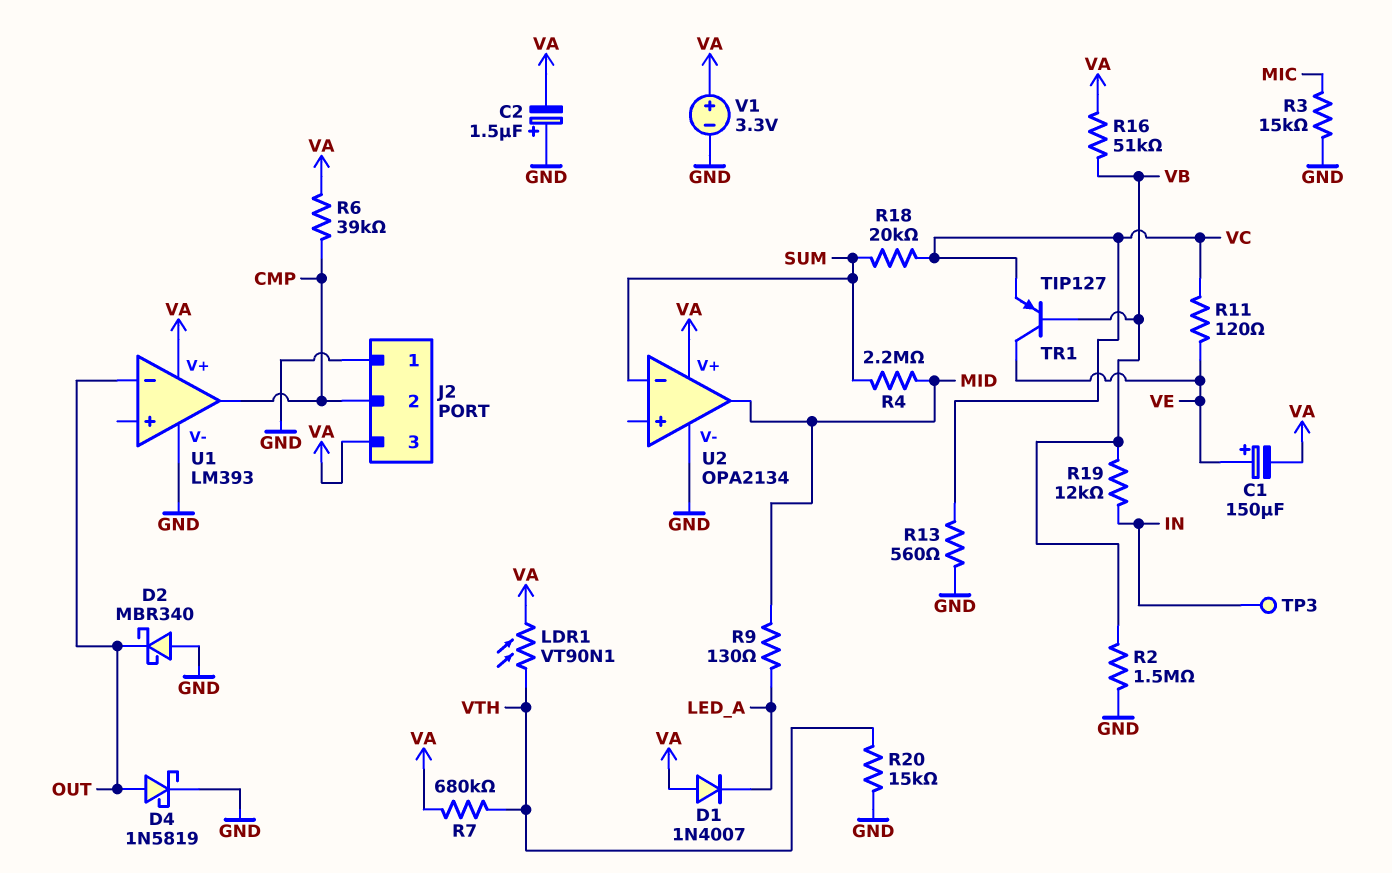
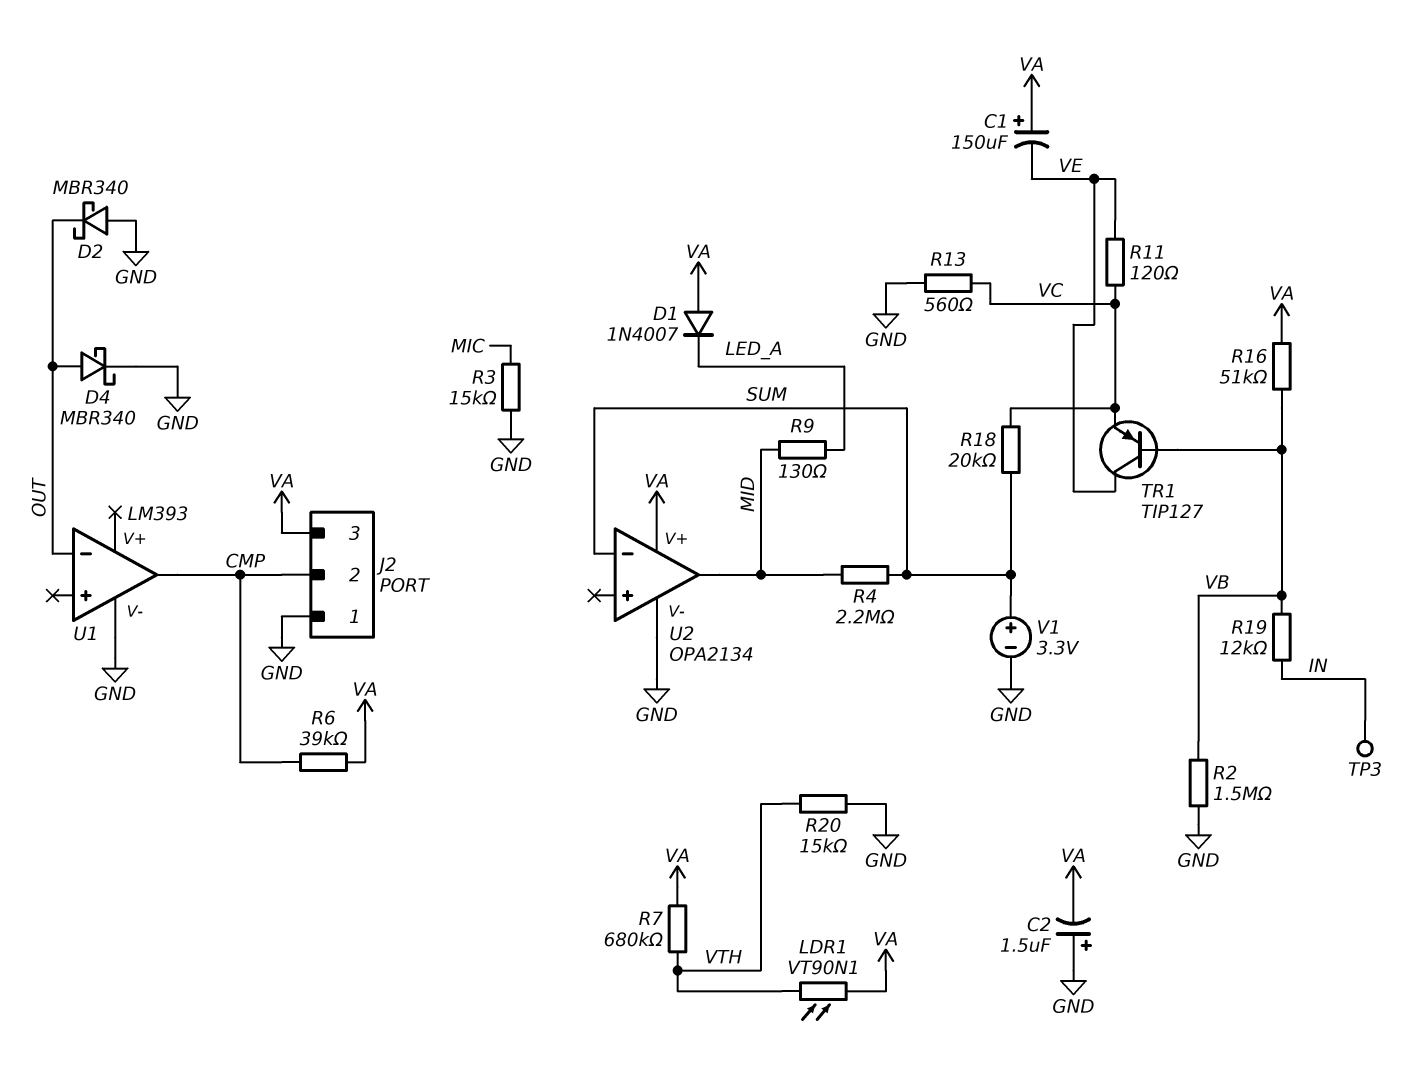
C1: 150uF (plus VE, minus VA) -> 150uF (plus VA, minus VE)
D4: schottky 1N5819 (A OUT, K GND) -> schottky MBR340 (A OUT, K GND)
U1 pin V+: VA -> none
V1: 3.3V (plus VA, minus GND) -> 3.3V (plus SUM, minus GND)

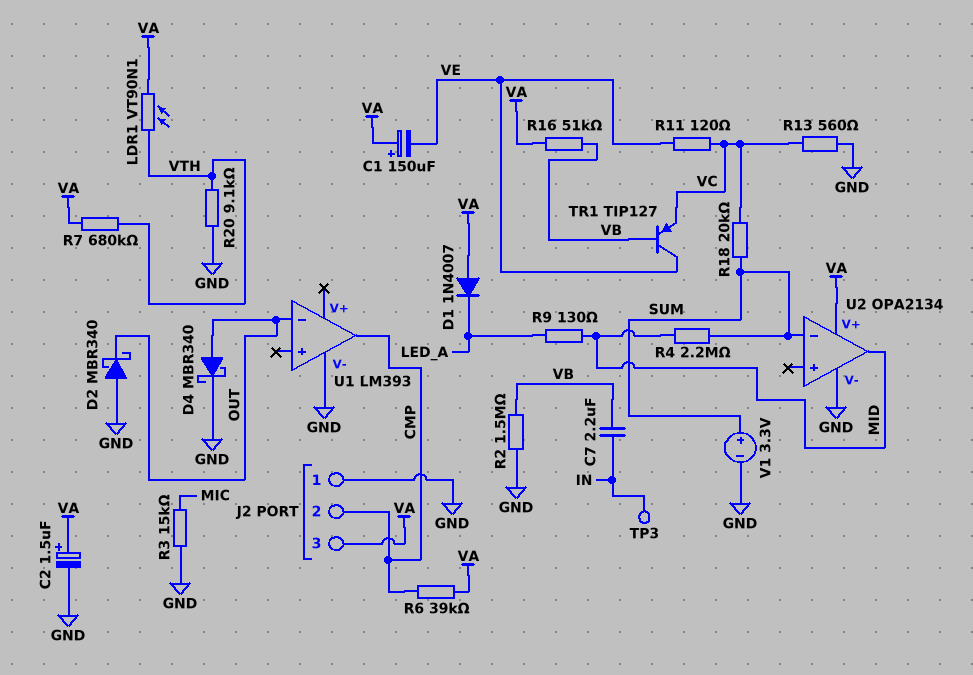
C2: 1.5uF (plus GND, minus VA) -> 1.5uF (plus VA, minus GND)
C7: none -> 2.2uF (IN, VB)
R19: 12k (IN, VB) -> none
R20: 15k (GND, VTH) -> 9.1k (GND, VTH)

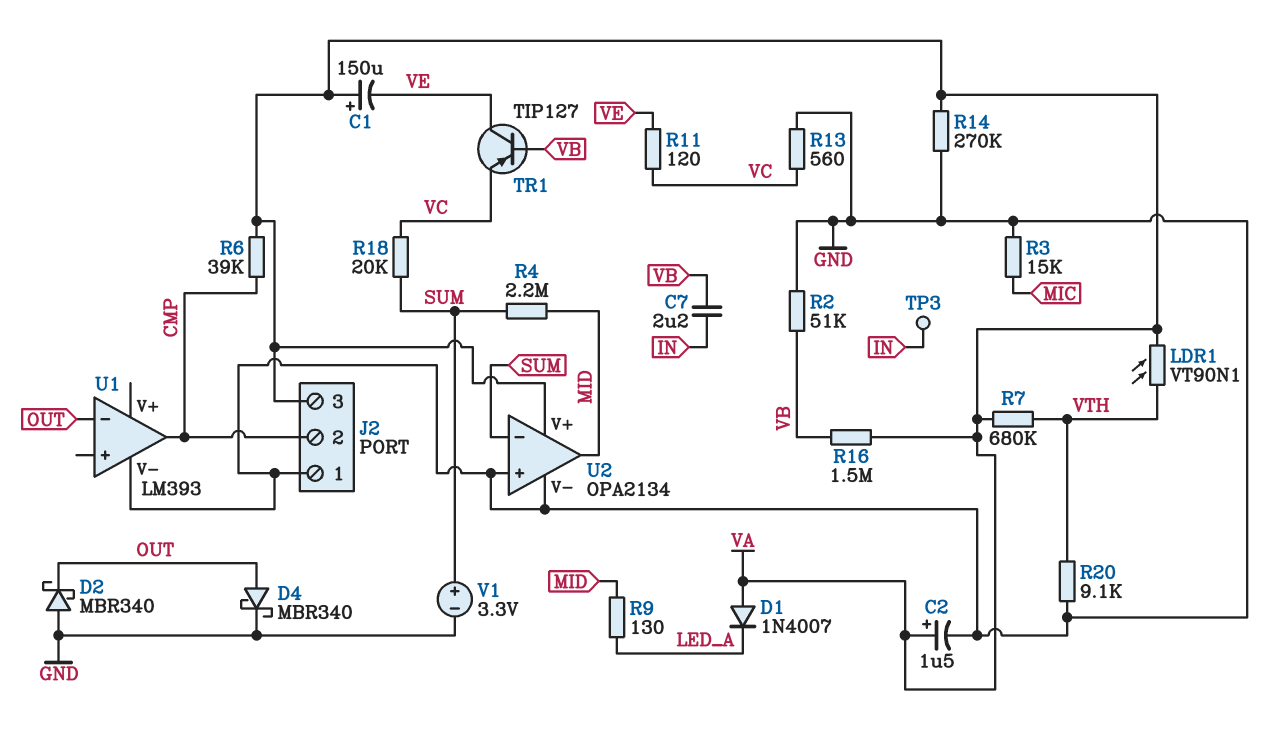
R2: 1.5M (GND, VB) -> 51k (GND, VB)
R14: none -> 270k (GND, VA)
R16: 51k (VA, VB) -> 1.5M (VA, VB)
U2 pin in+: none -> GND

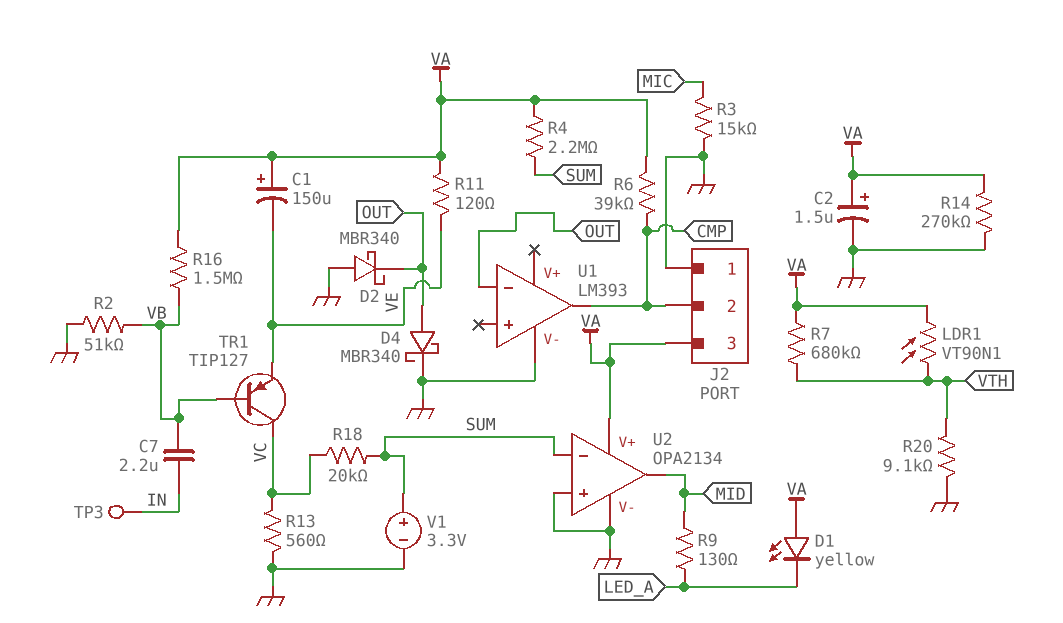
D1: diode 1N4007 (A VA, K LED_A) -> LED yellow (A VA, K LED_A)
R4: 2.2M (MID, SUM) -> 2.2M (SUM, VA)
R11: 120 (VC, VE) -> 120 (VA, VE)
TR1: PNP TIP127 (B VB, C VE, E VC) -> PNP TIP127 (B VB, C VC, E VE)

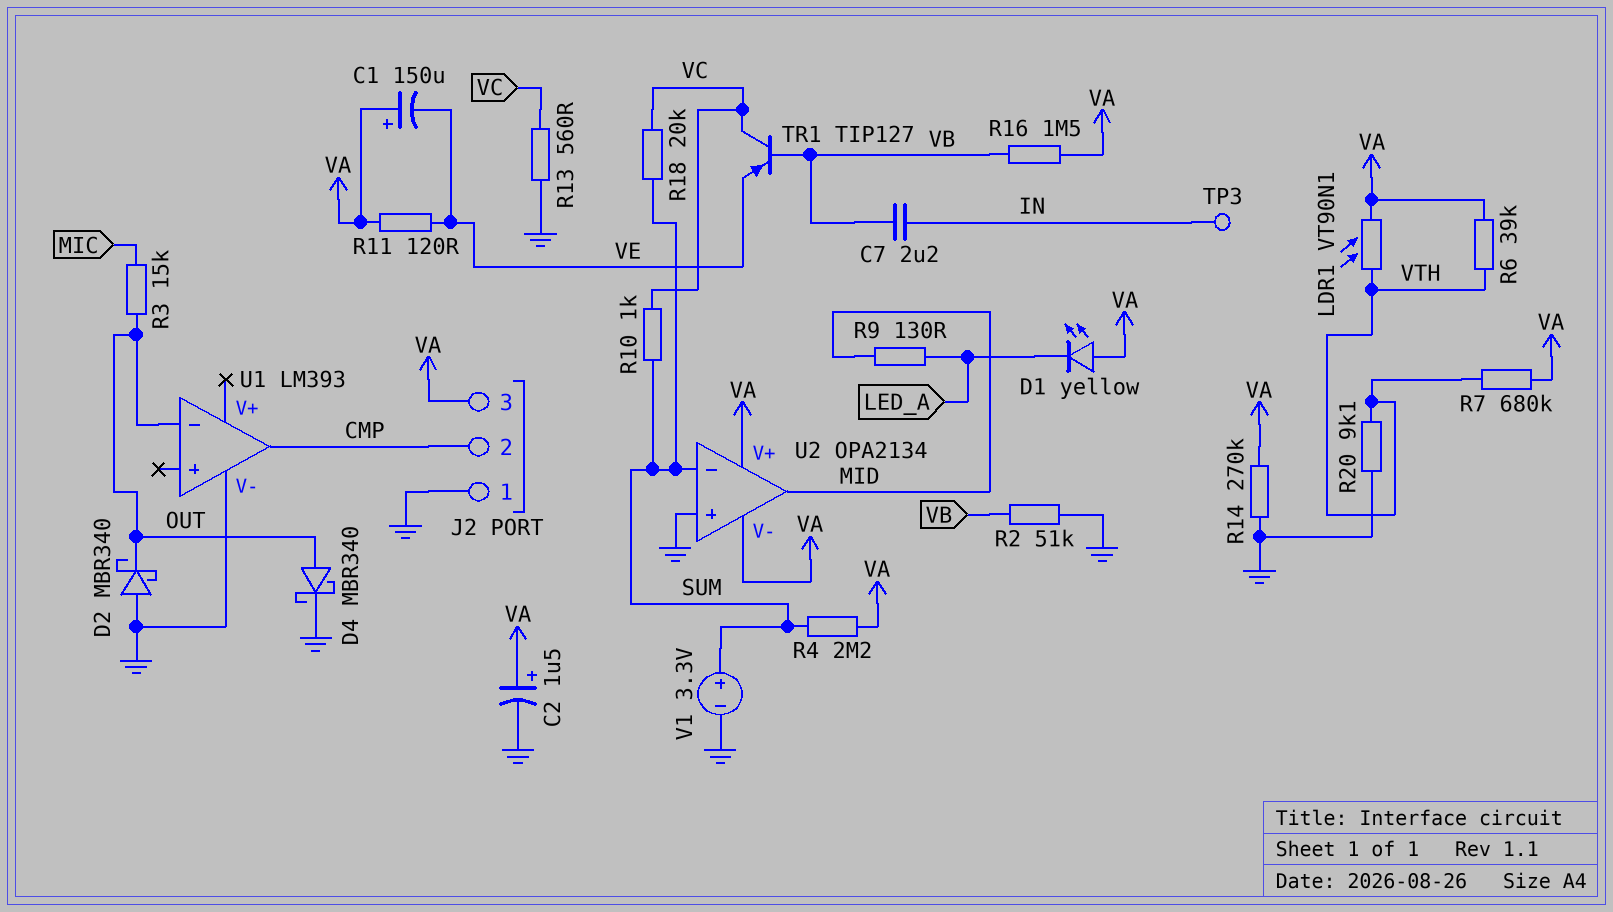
R3: 15k (GND, MIC) -> 15k (MIC, OUT)
R6: 39k (CMP, VA) -> 39k (VA, VTH)
R10: none -> 1k (SUM, VC)
U2 pin V-: GND -> VA

